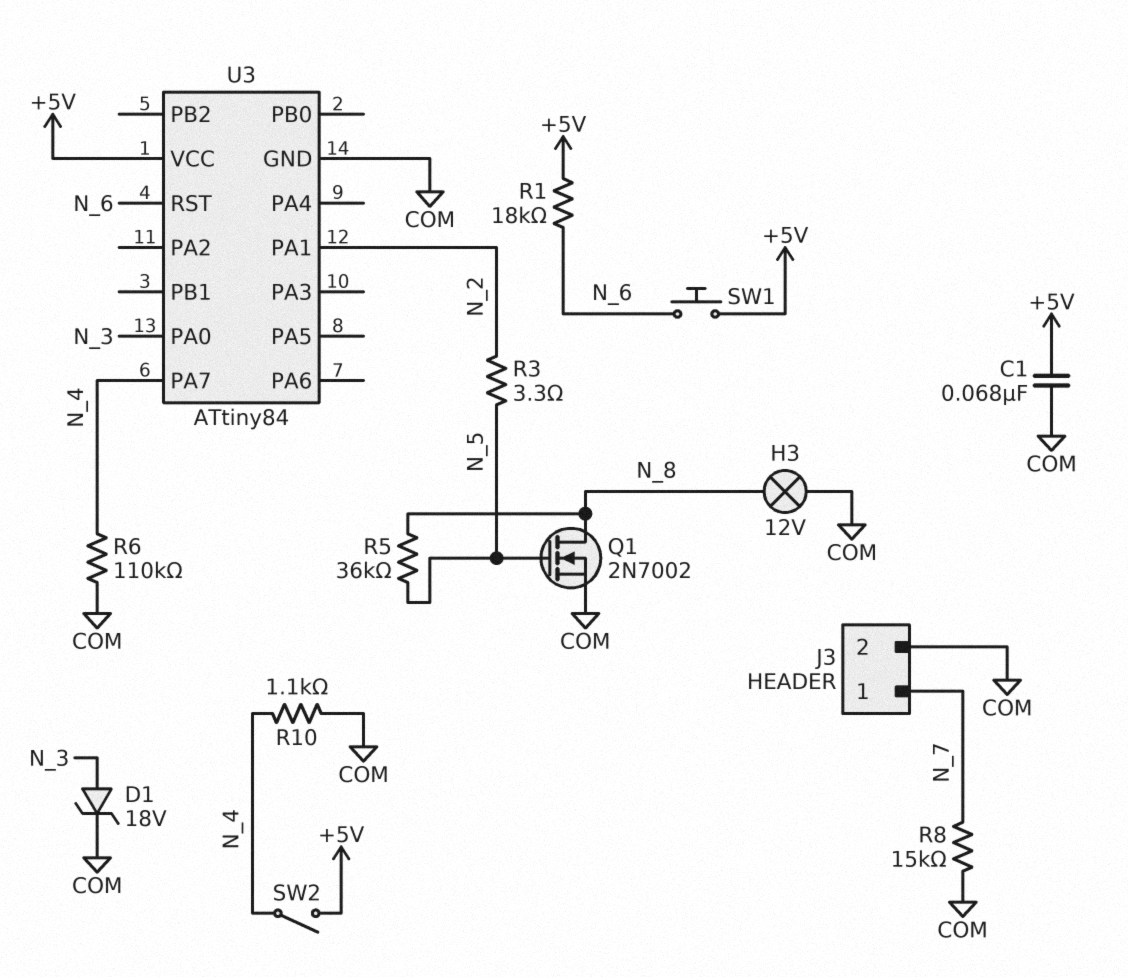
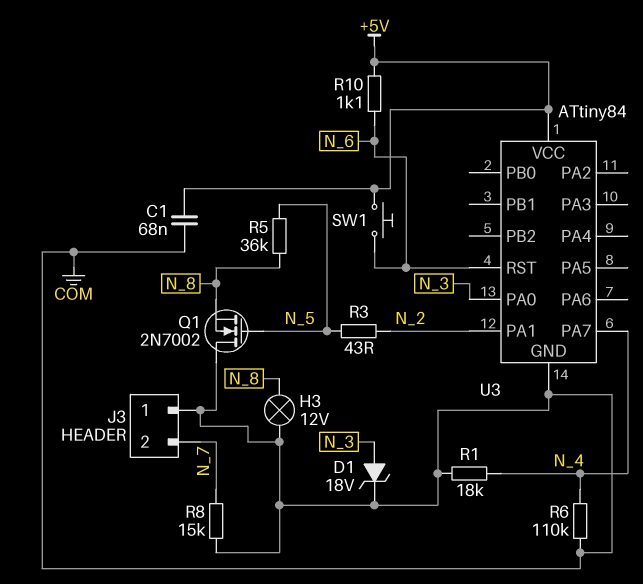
J3 pin 1: N_7 -> COM
J3 pin 2: COM -> N_7
Q1: NMOS 2N7002 (G N_5, D N_8, S COM) -> NMOS 2N7002 (G N_5, D COM, S N_8)
R1: 18k (+5V, N_6) -> 18k (COM, N_4)
R3: 3.3 (N_2, N_5) -> 43 (N_2, N_5)
R10: 1.1k (COM, N_4) -> 1.1k (+5V, N_6)
SW2: switch (+5V, N_4) -> none

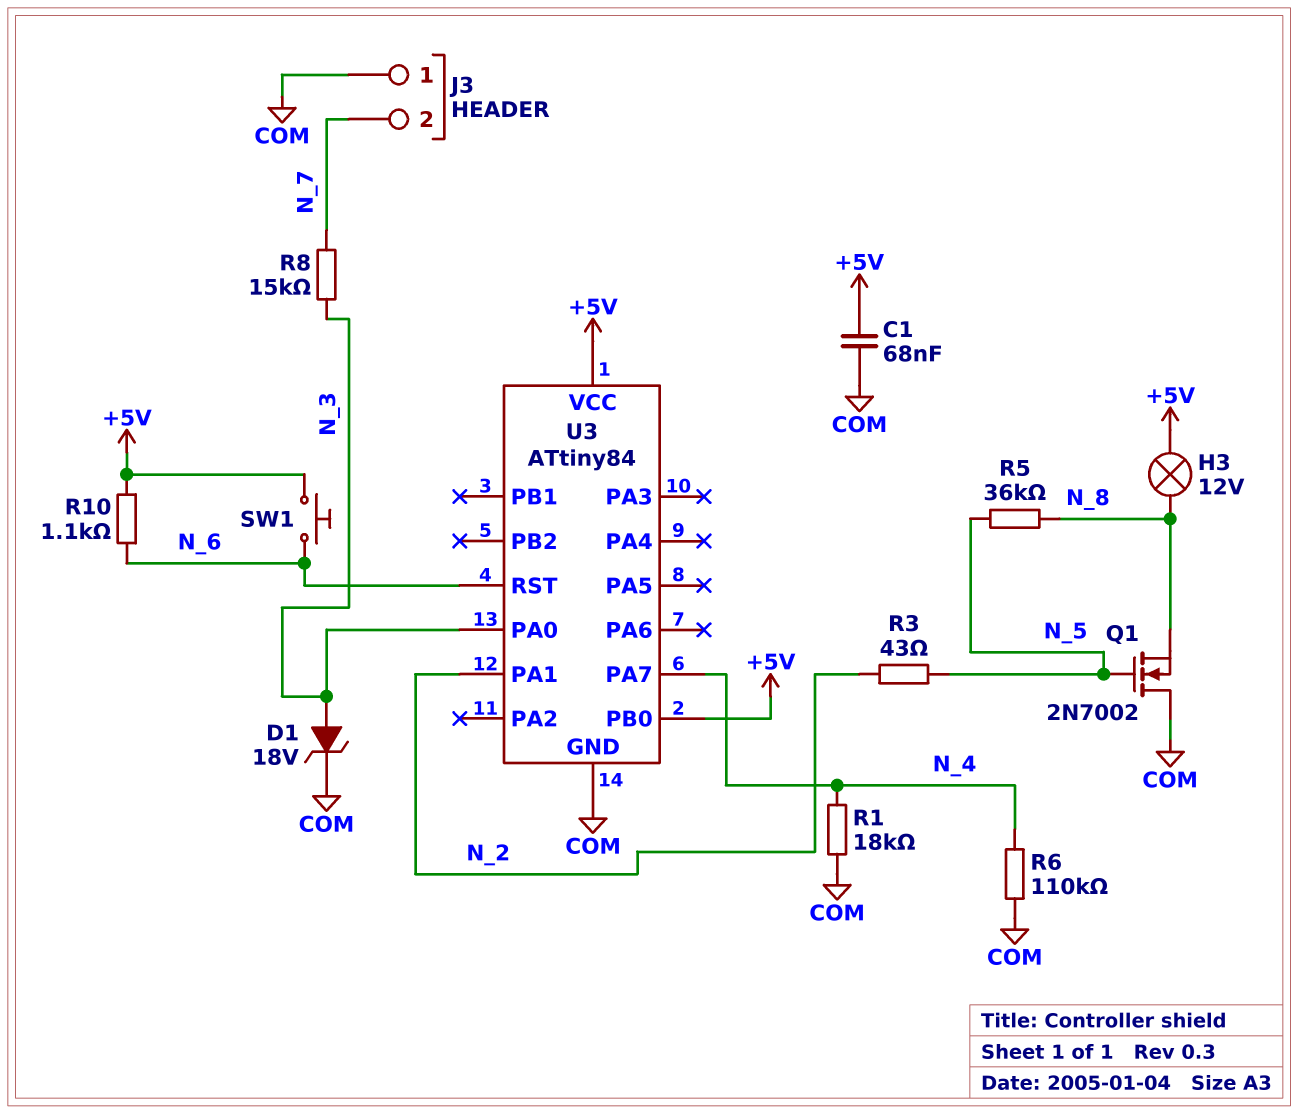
H3: lamp 12V (COM, N_8) -> lamp 12V (+5V, N_8)
R8: 15k (COM, N_7) -> 15k (N_3, N_7)
U3 pin PB0: none -> +5V

